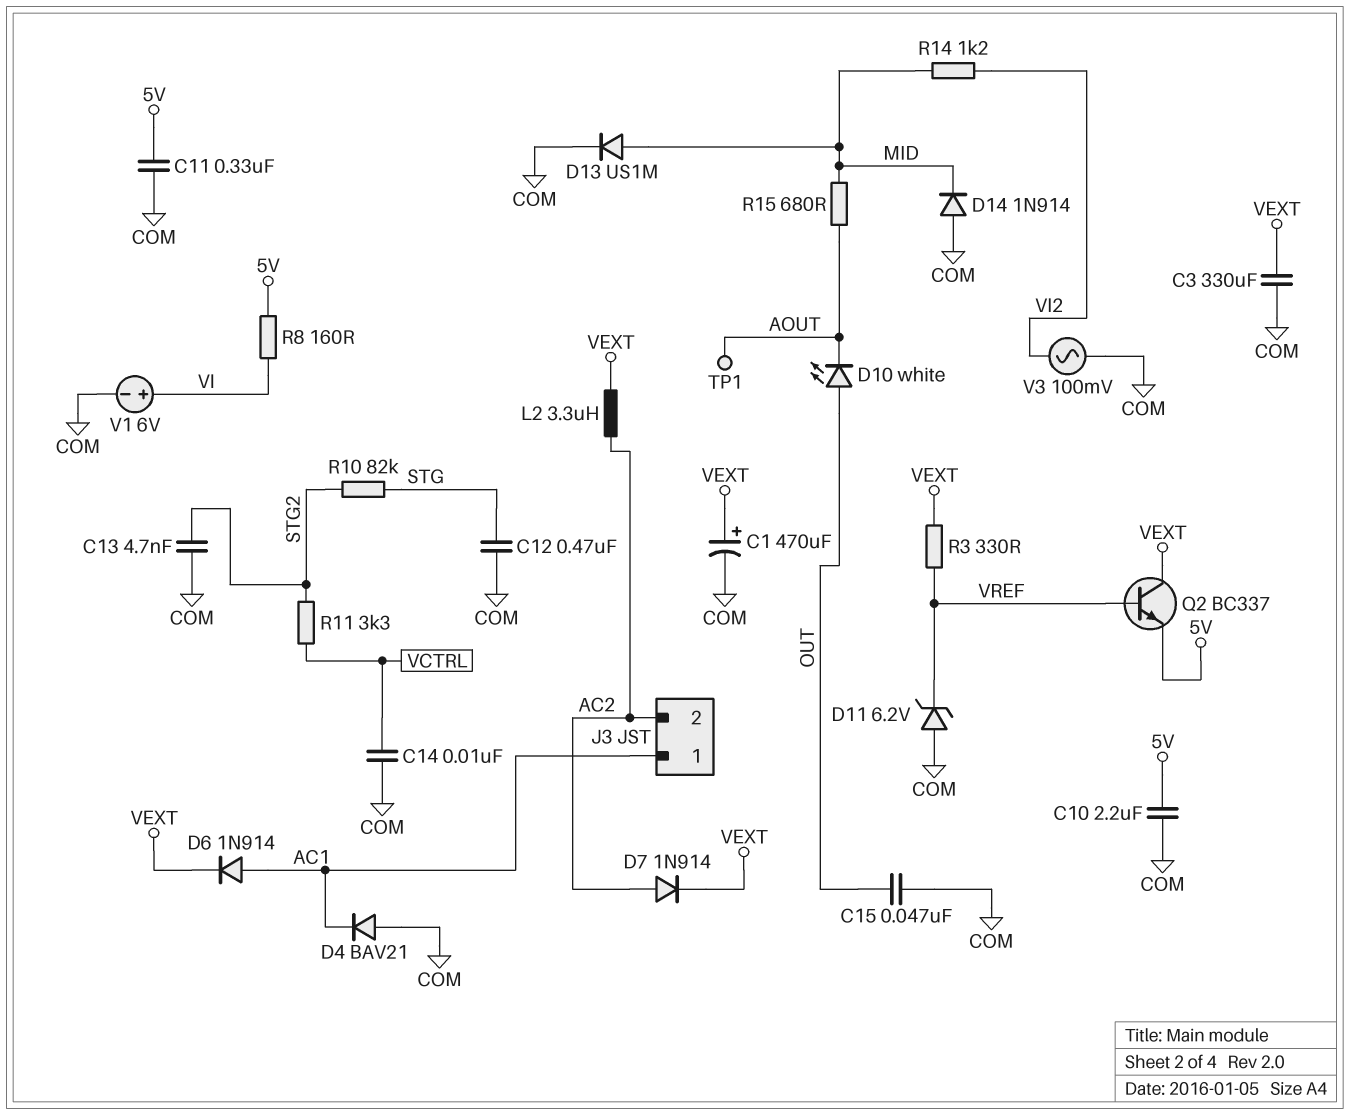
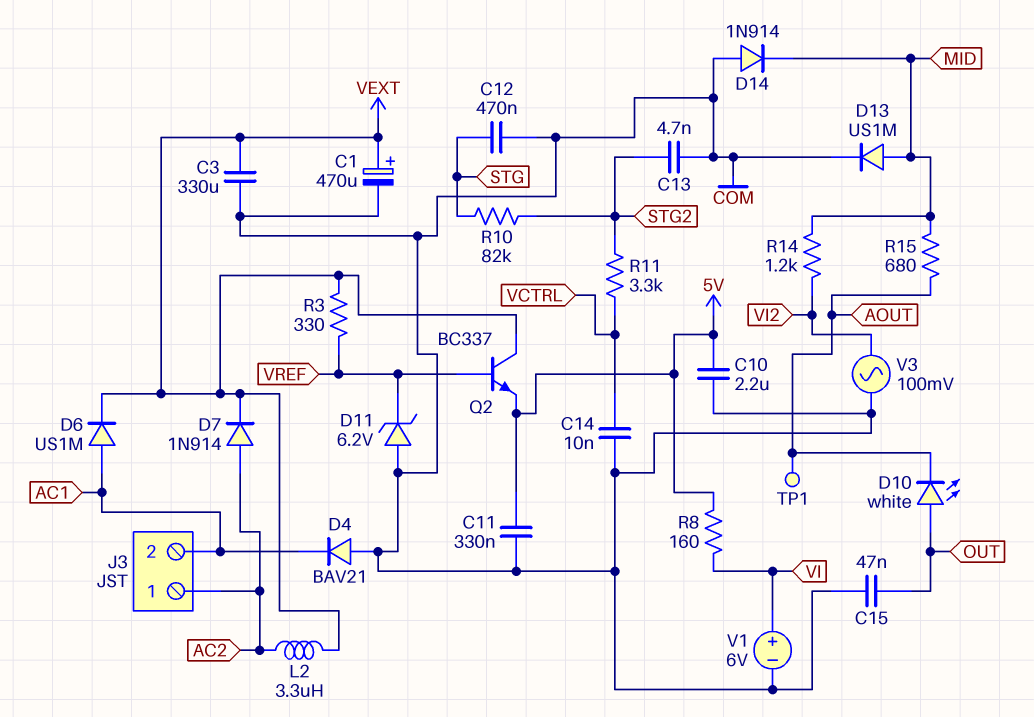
D6: diode 1N914 (A AC1, K VEXT) -> diode US1M (A AC1, K VEXT)
J3 pin 1: AC1 -> AC2
J3 pin 2: AC2 -> AC1

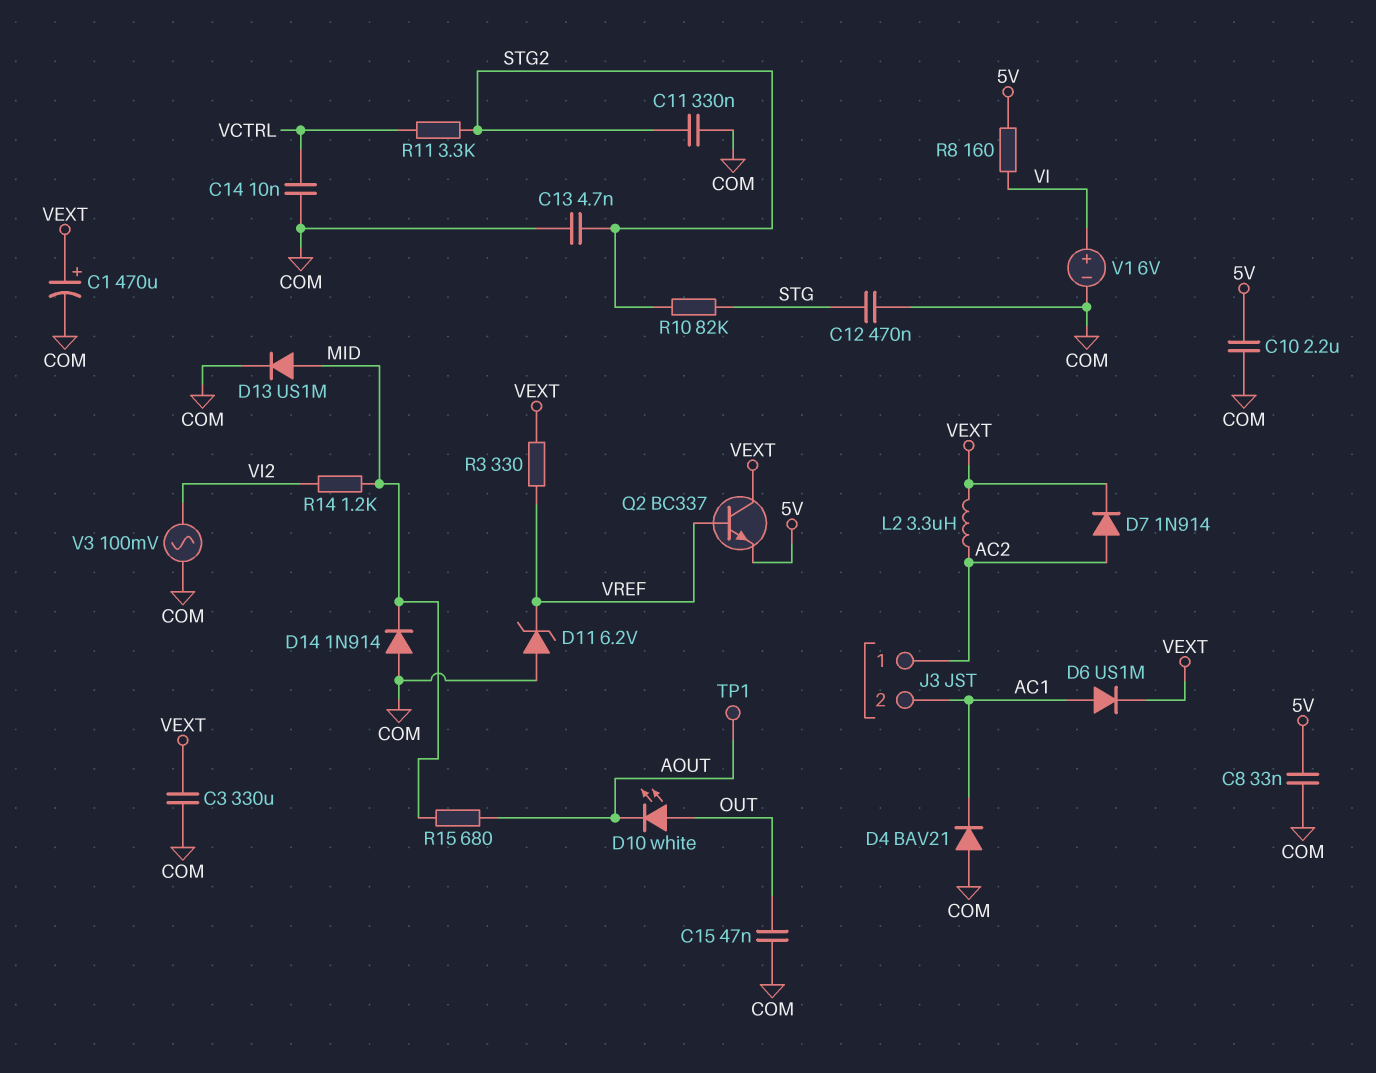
C8: none -> 33nF (5V, COM)
C11: 330nF (5V, COM) -> 330nF (COM, STG2)

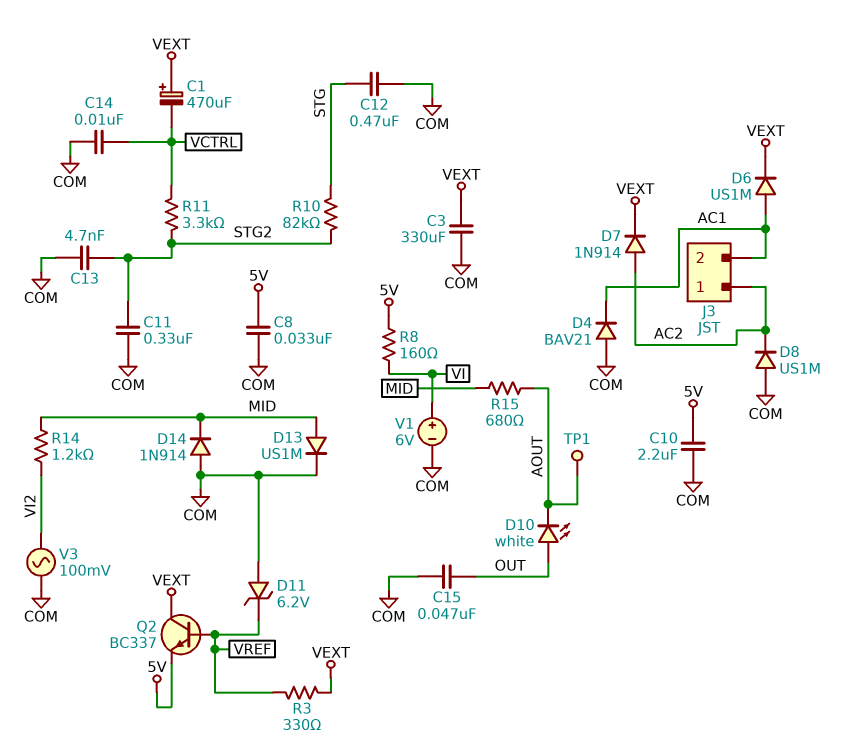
C1: 470uF (plus VEXT, minus COM) -> 470uF (plus VEXT, minus VCTRL)
D8: none -> diode US1M (A COM, K AC2)
L2: 3.3uH (AC2, VEXT) -> none

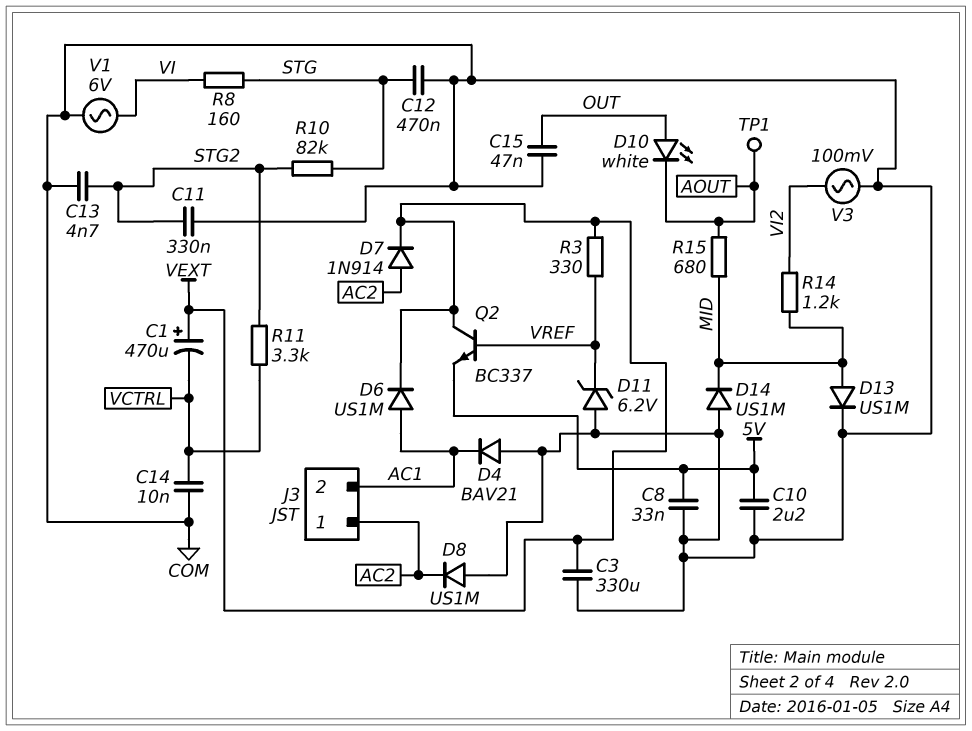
D14: diode 1N914 (A COM, K MID) -> diode US1M (A COM, K MID)
R8: 160 (5V, VI) -> 160 (STG, VI)
V1: 6V (plus VI, minus COM) -> AC 6V (COM, VI)

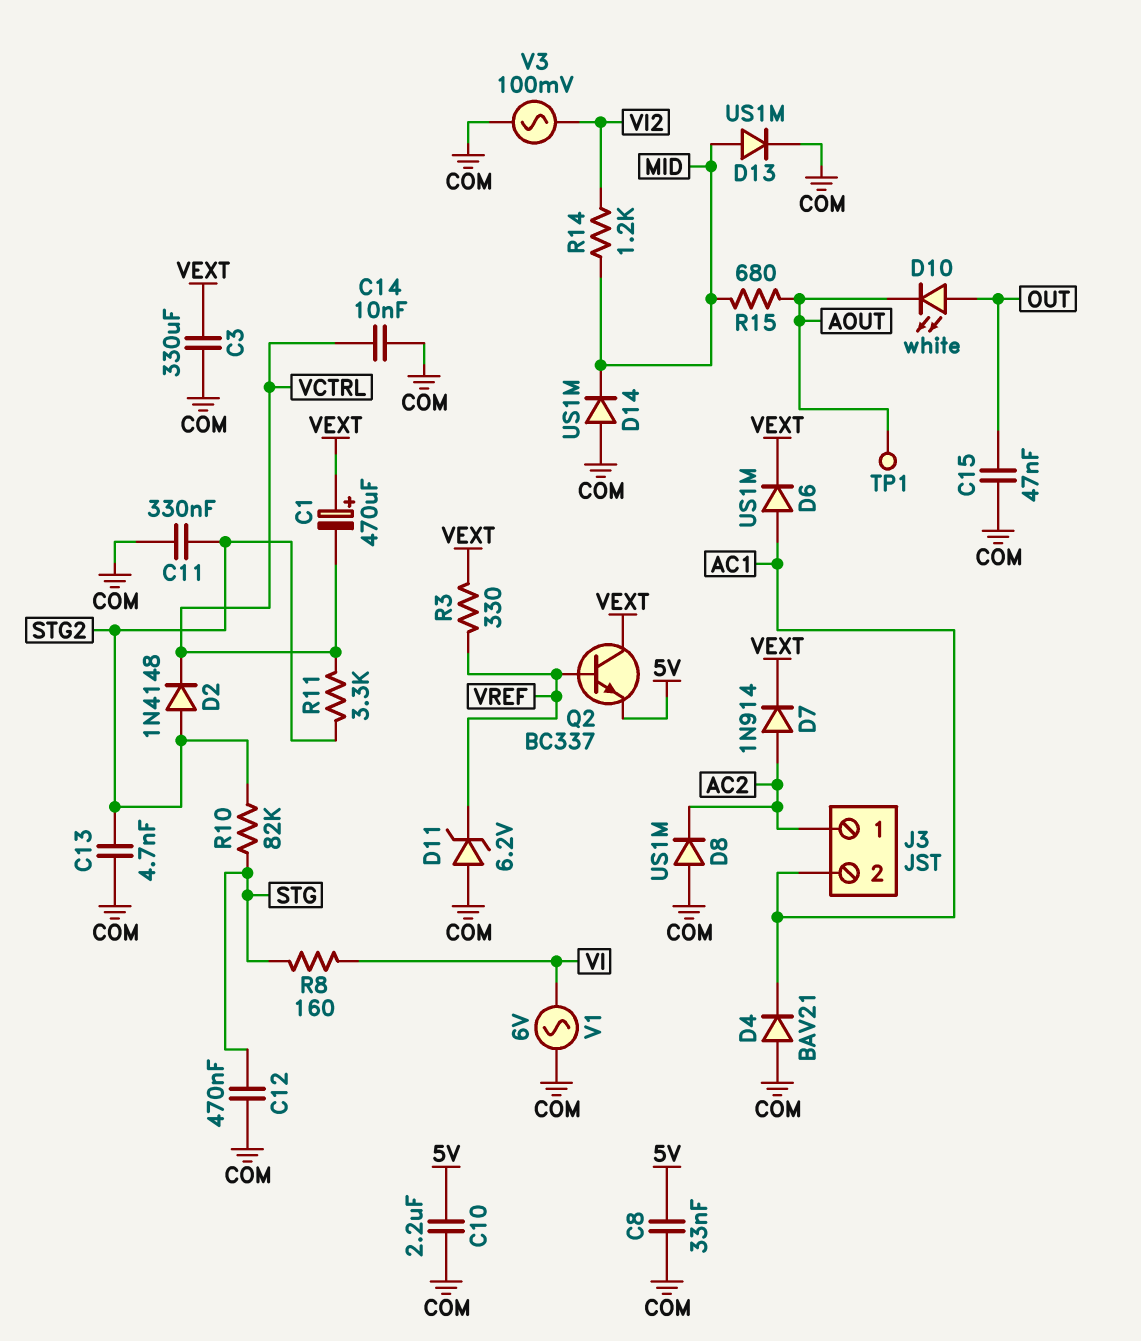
D2: none -> diode 1N4148 (A STG2, K VCTRL)

